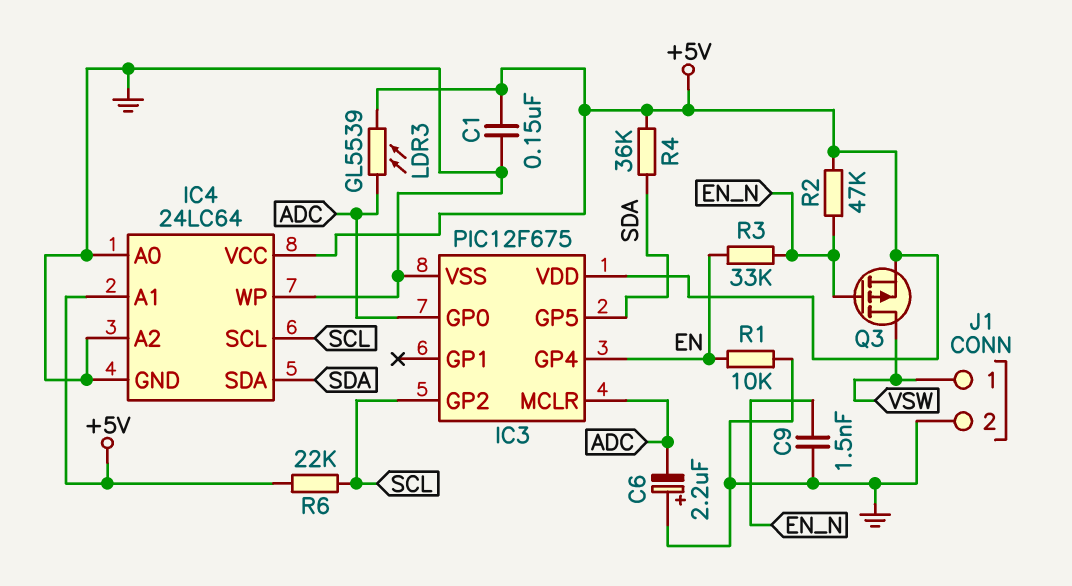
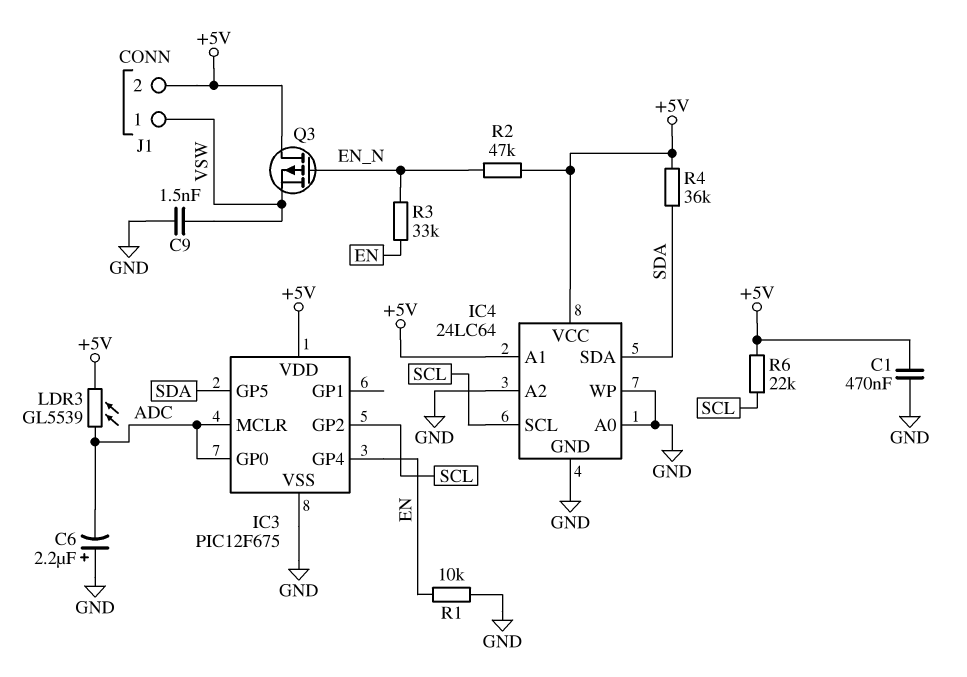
C1: 150nF (+5V, GND) -> 470nF (+5V, GND)
C9: 1.5nF (EN_N, GND) -> 1.5nF (GND, VSW)
J1 pin 2: GND -> +5V
Q3: PMOS (G EN_N, D VSW, S +5V) -> PMOS (G EN_N, D +5V, S VSW)

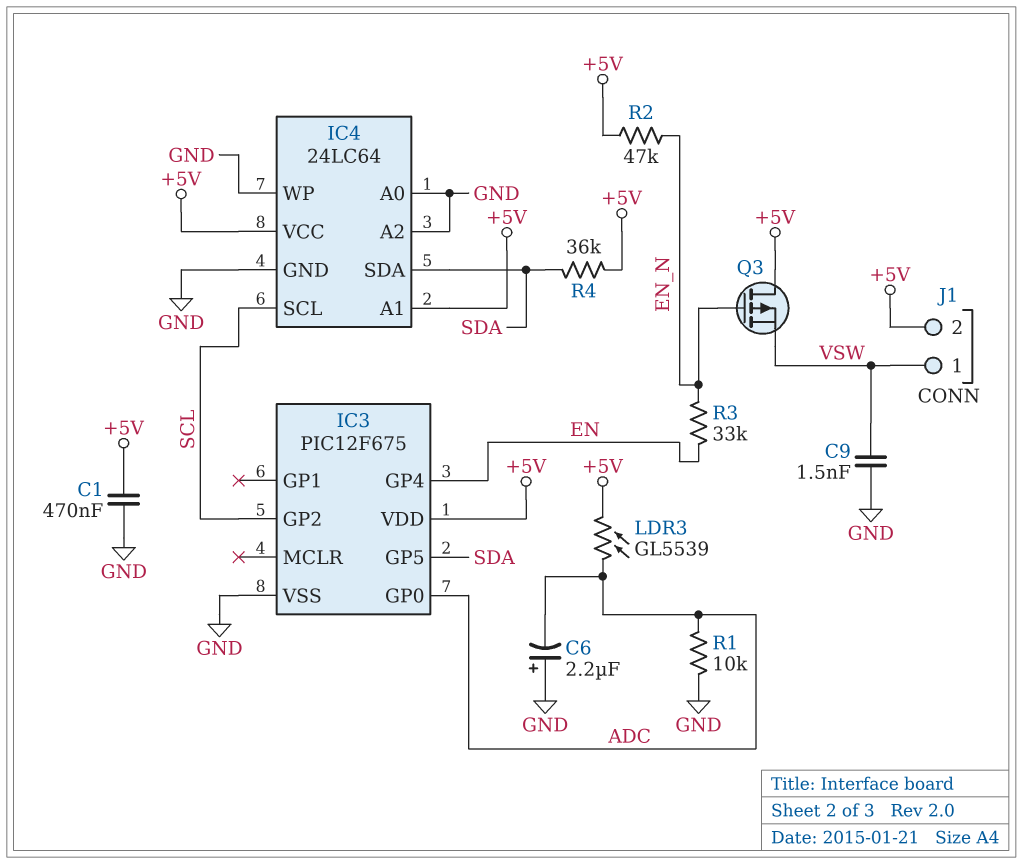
IC3 pin MCLR: ADC -> none
R1: 10k (EN, GND) -> 10k (ADC, GND)
R6: 22k (+5V, SCL) -> none

